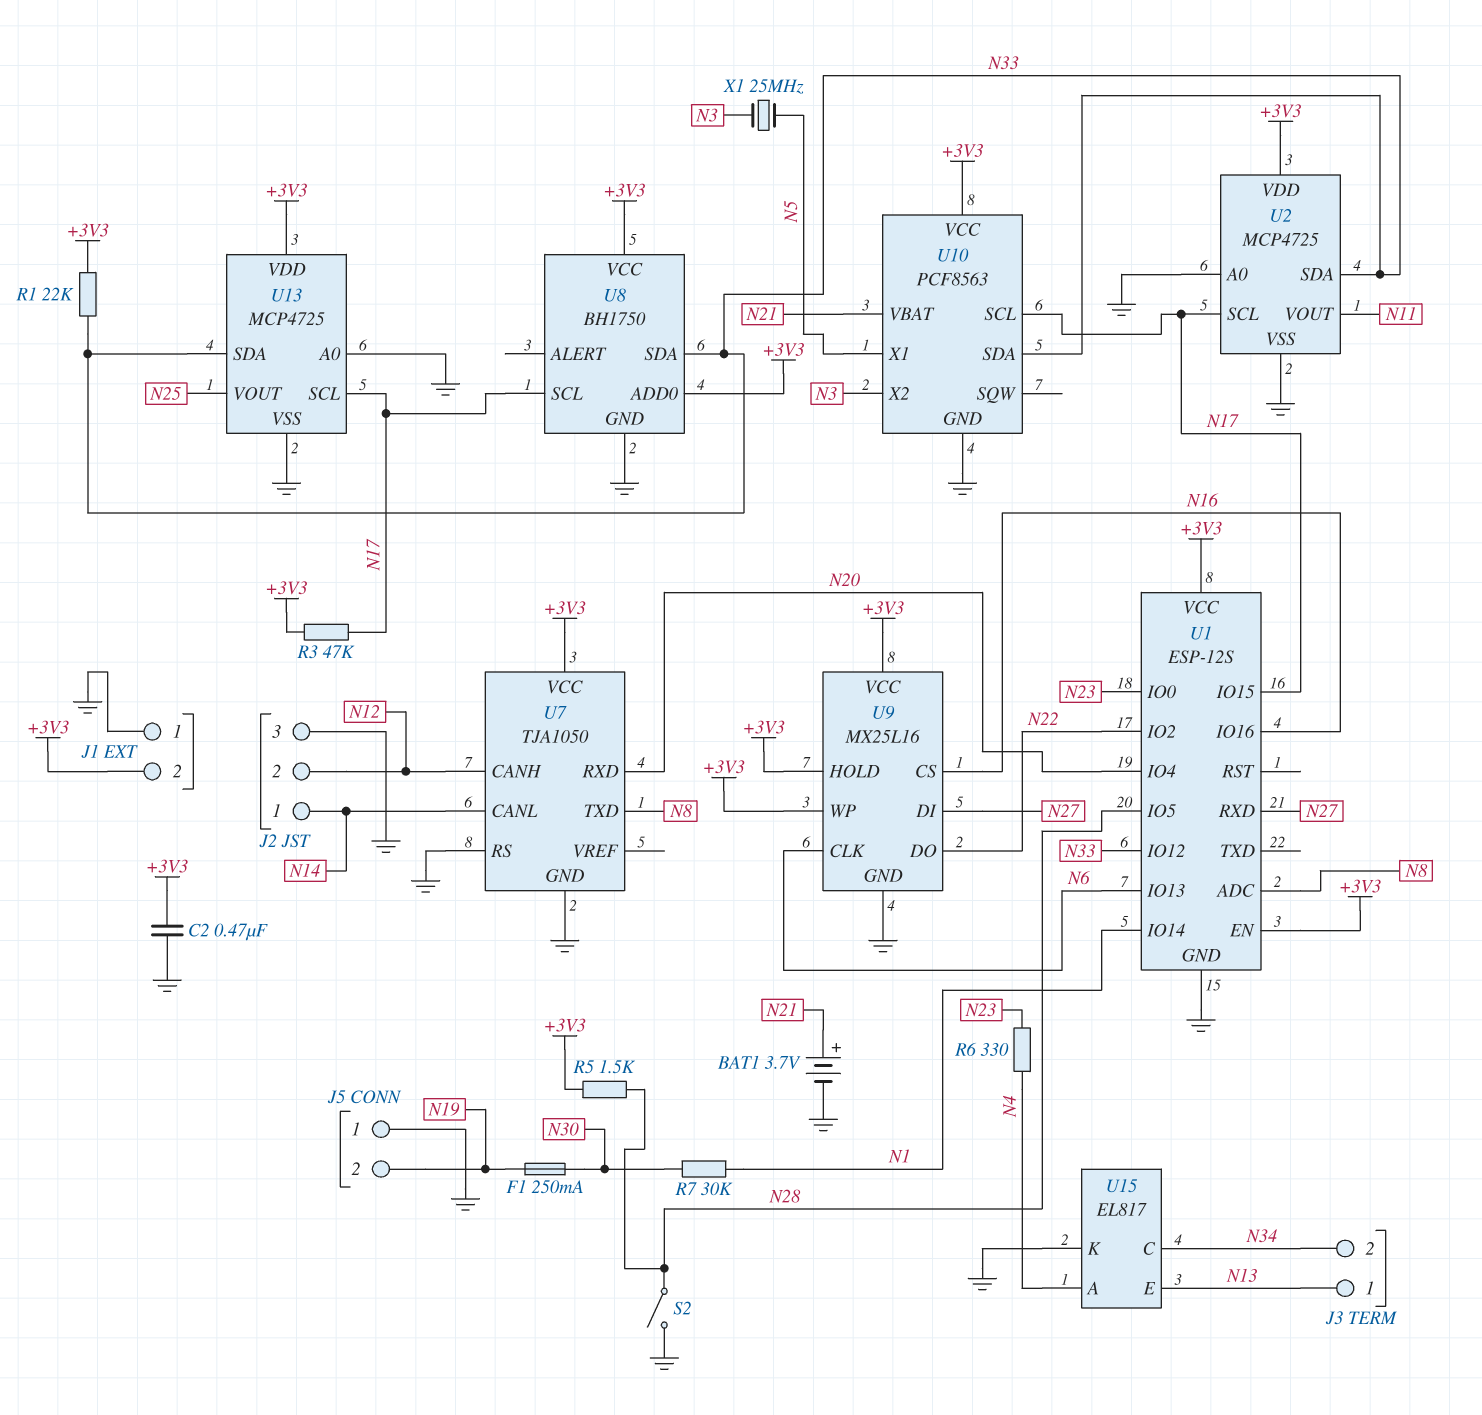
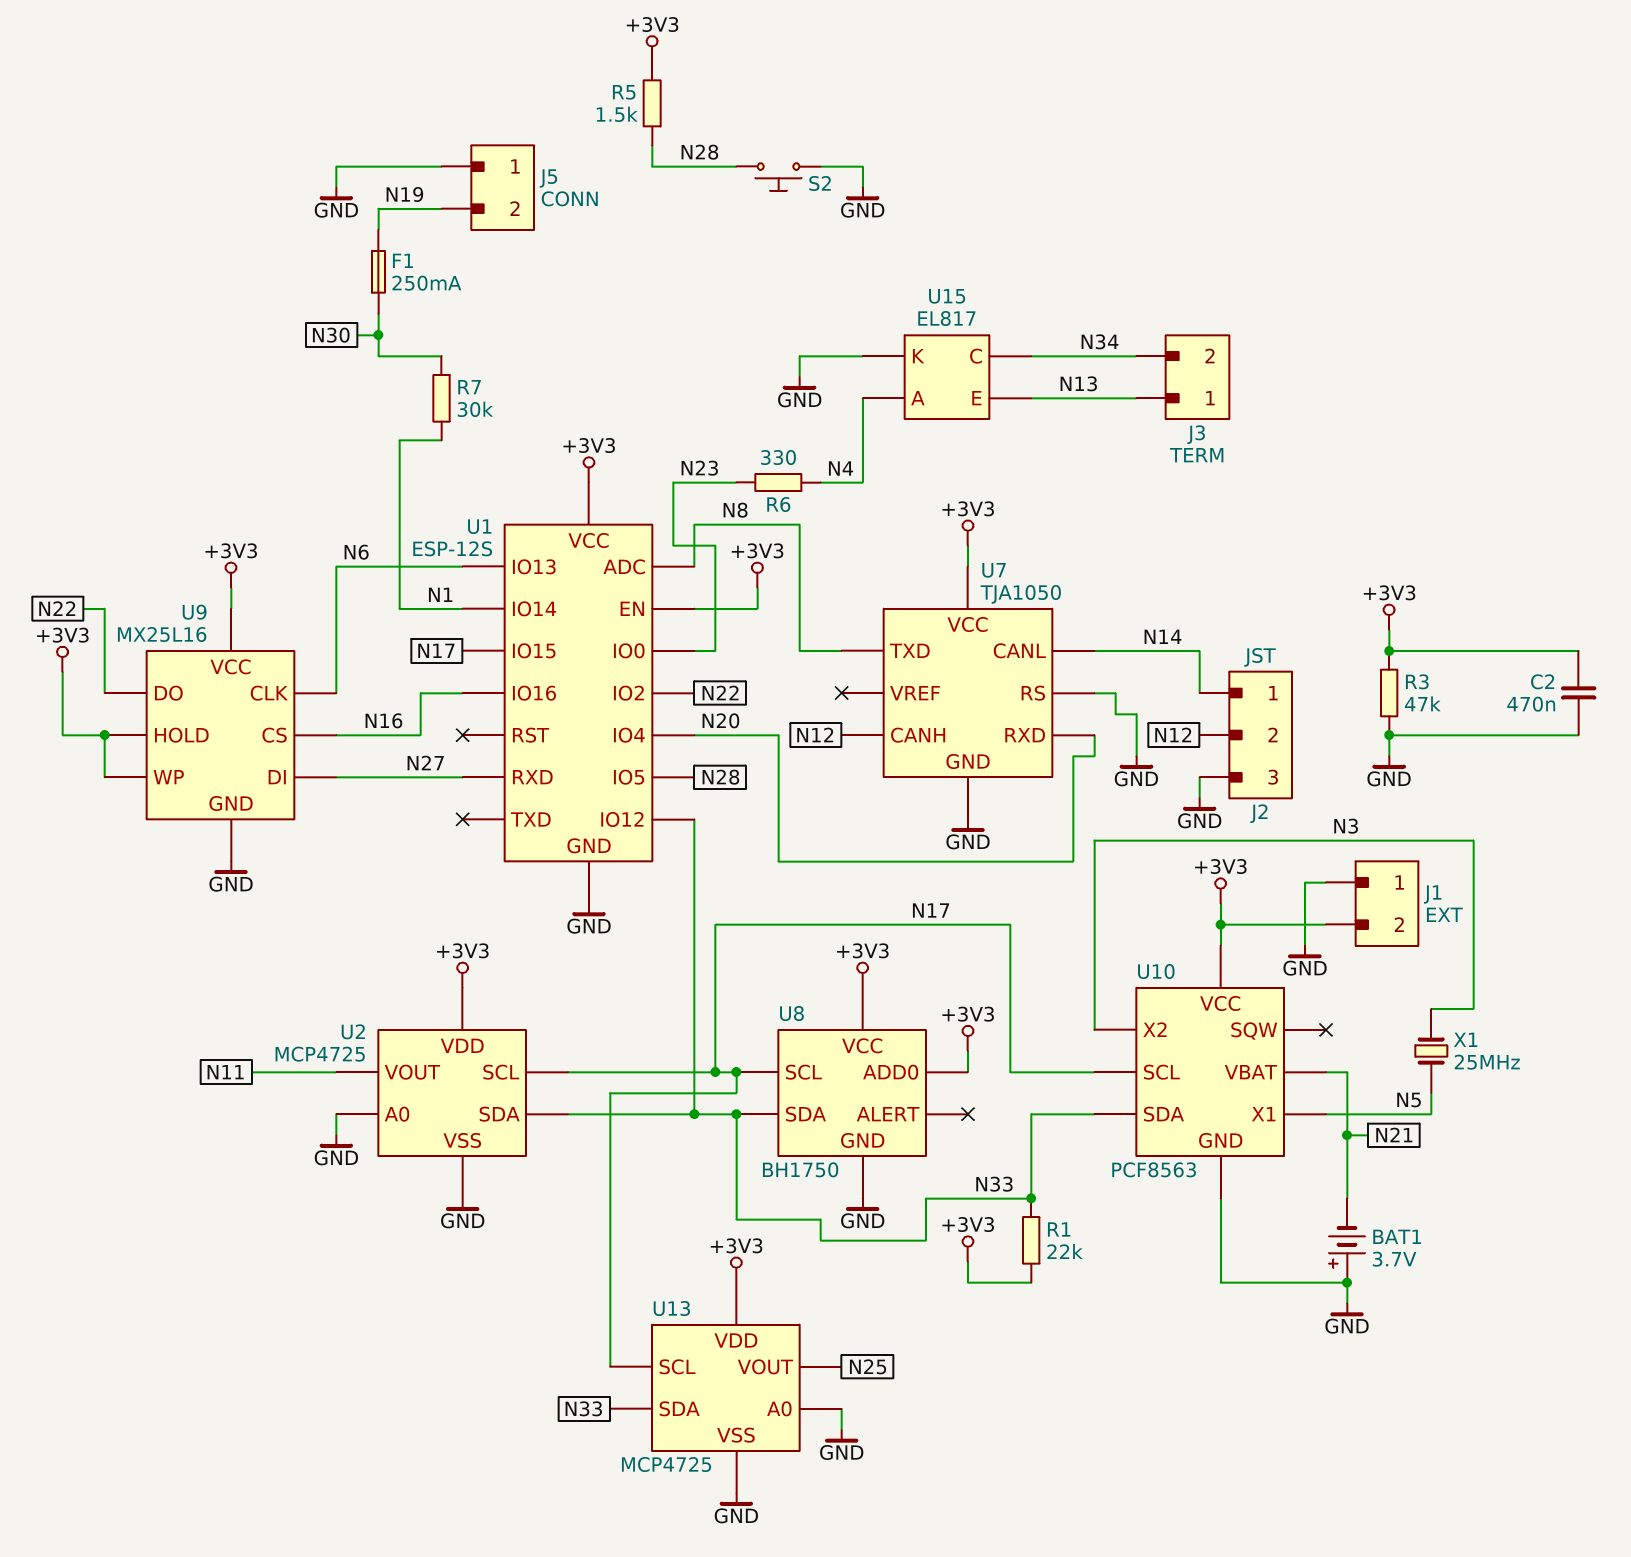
BAT1: 3.7V (plus N21, minus GND) -> 3.7V (plus GND, minus N21)
R3: 47k (+3V3, N17) -> 47k (+3V3, GND)
S2: switch (GND, N28) -> button (GND, N28)

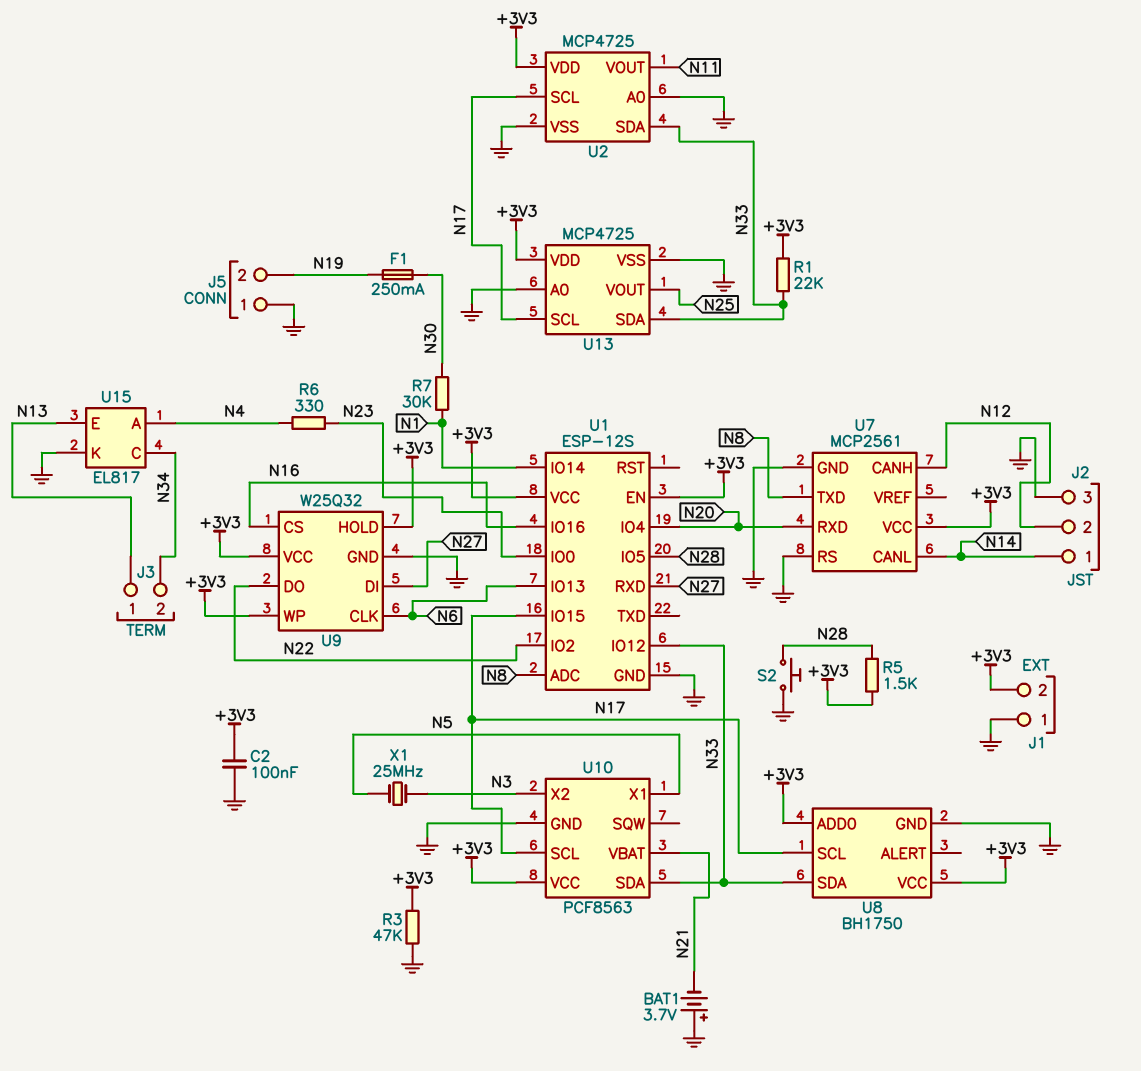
C2: 470nF (+3V3, GND) -> 100nF (+3V3, GND)
U7: TJA1050 -> MCP2561
U9: MX25L16 -> W25Q32

